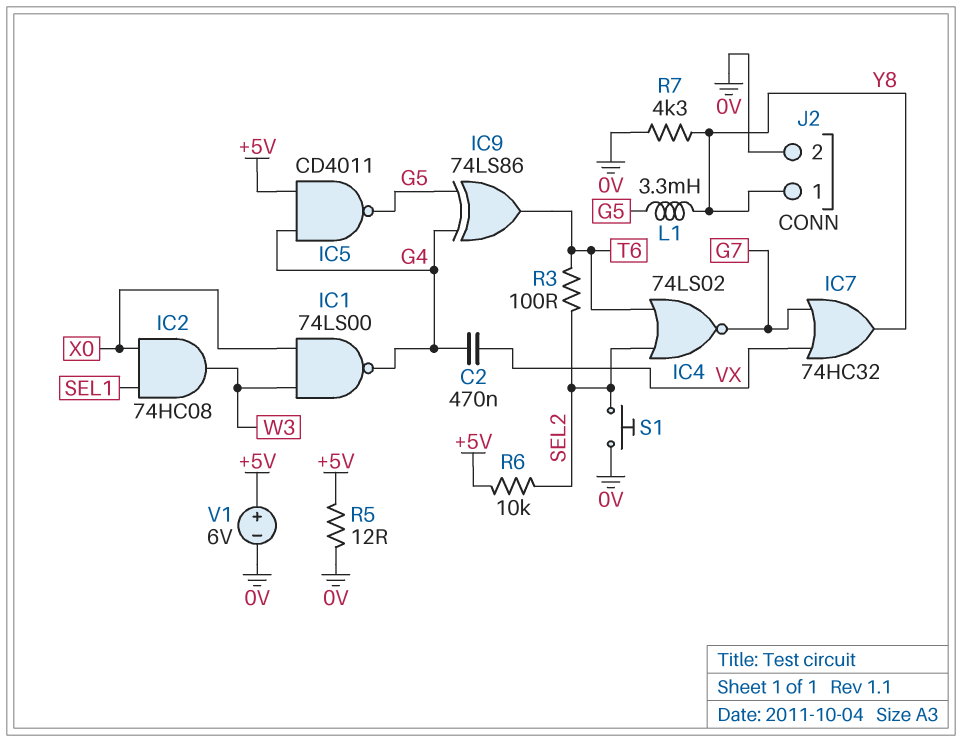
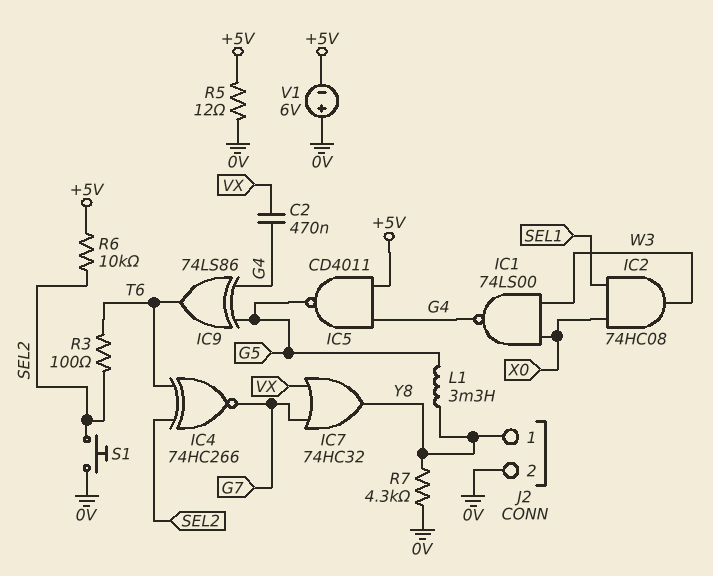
IC4: NOR 74LS02 (in SEL2, in T6, out G7) -> XNOR 74HC266 (in SEL2, in T6, out G7)
V1: 6V (plus +5V, minus 0V) -> 6V (plus 0V, minus +5V)

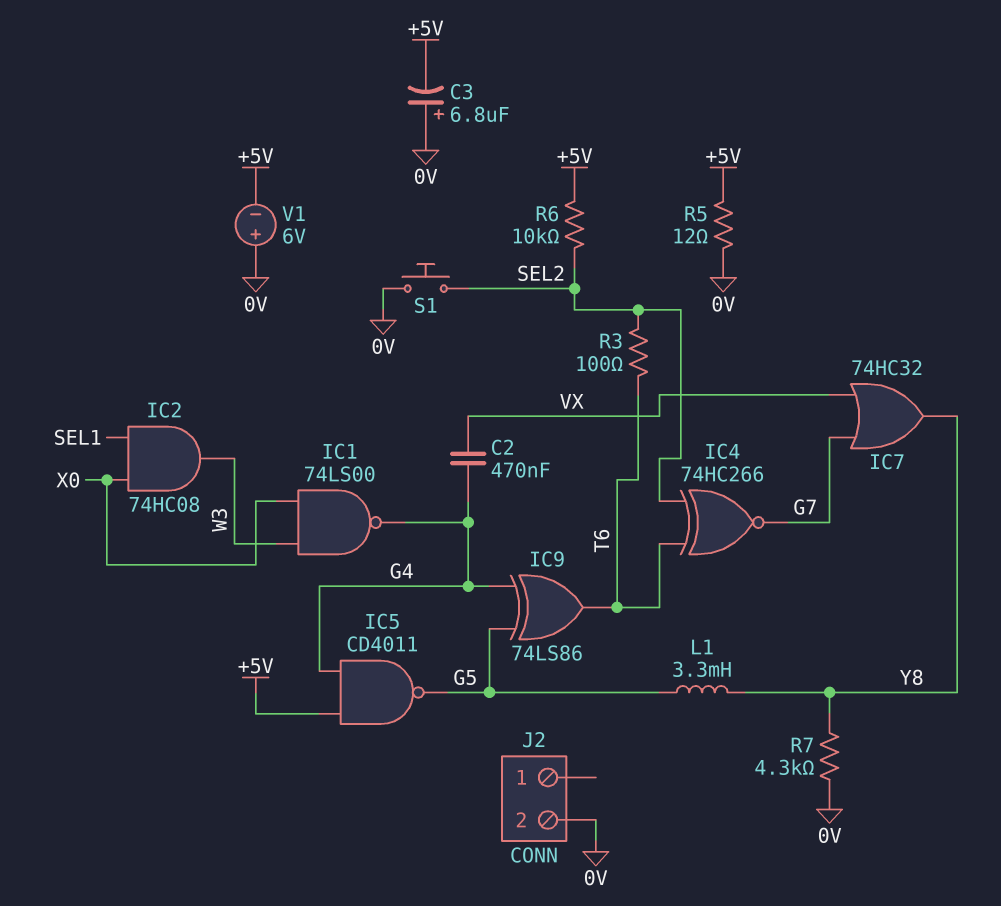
C3: none -> 6.8uF (plus 0V, minus +5V)
J2 pin 1: Y8 -> none

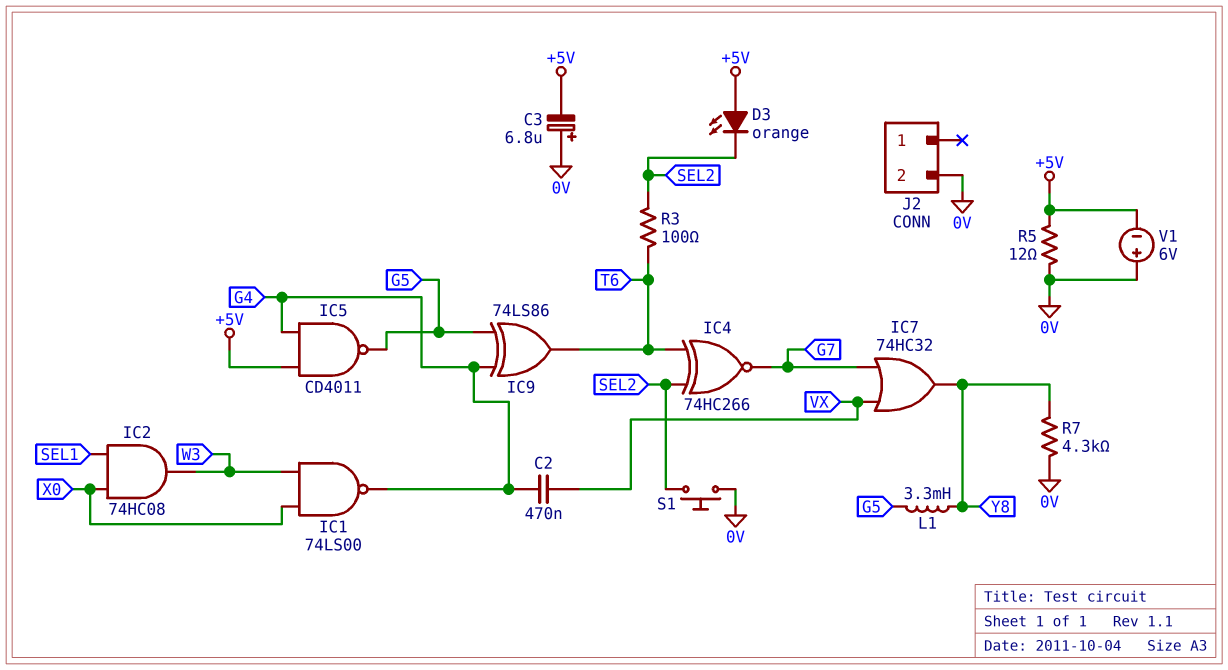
D3: none -> LED orange (A +5V, K SEL2)
R6: 10k (+5V, SEL2) -> none

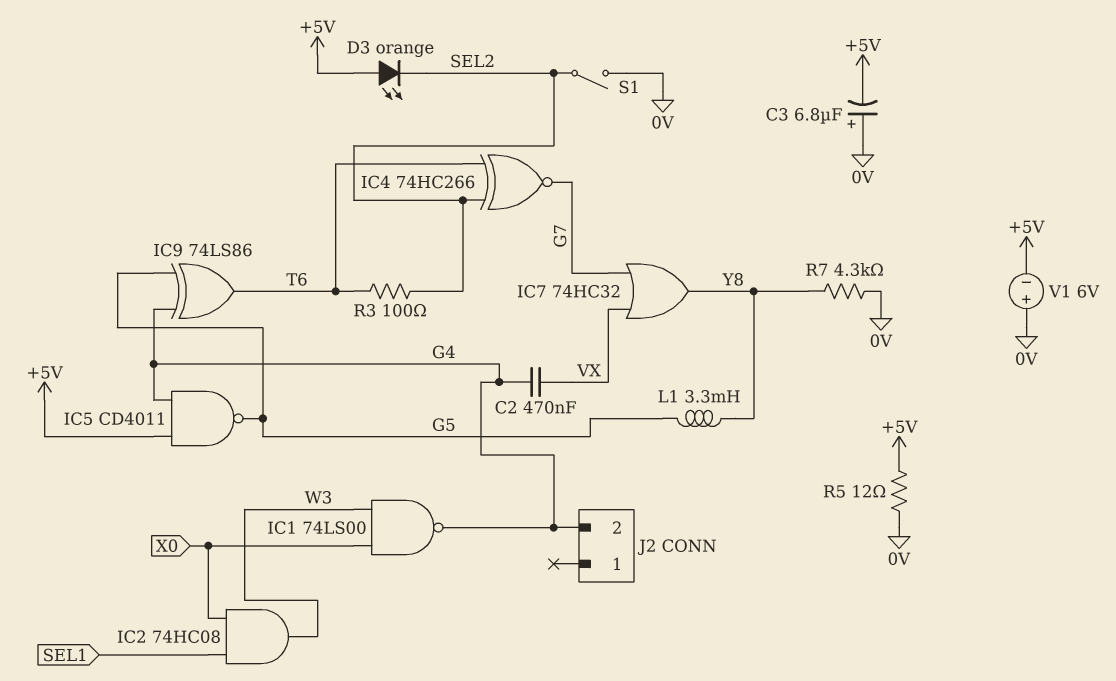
J2 pin 2: 0V -> G4
S1: button (0V, SEL2) -> switch (0V, SEL2)

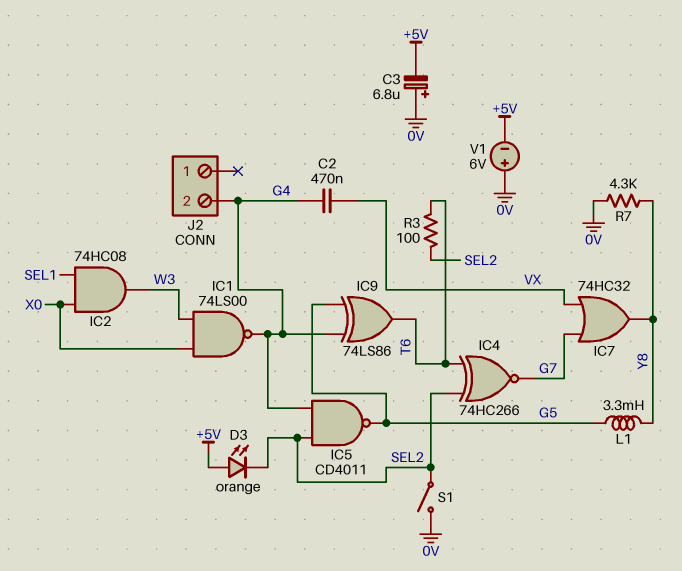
IC5: NAND CD4011 (in +5V, in G4, out G5) -> NAND CD4011 (in G4, in SEL2, out G5)
R5: 12 (+5V, 0V) -> none

